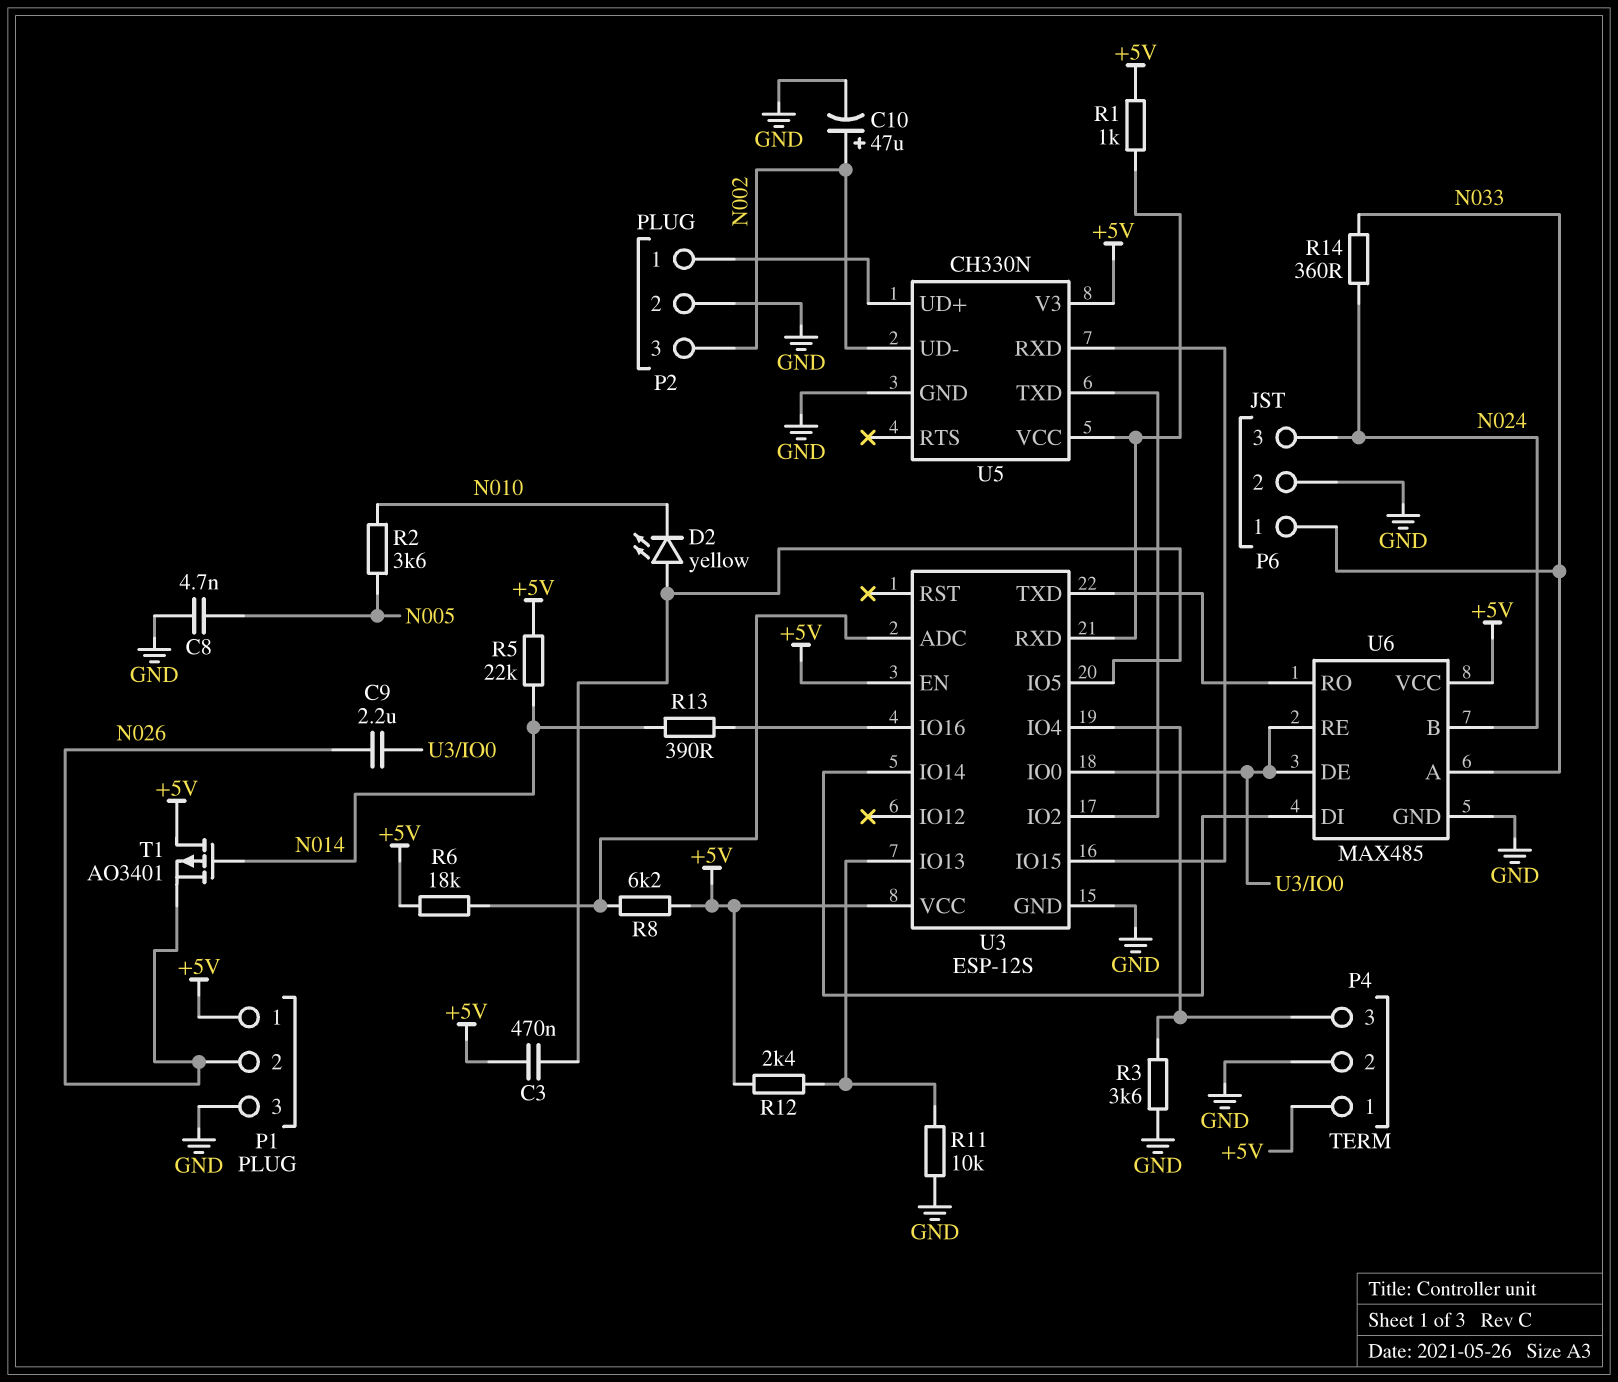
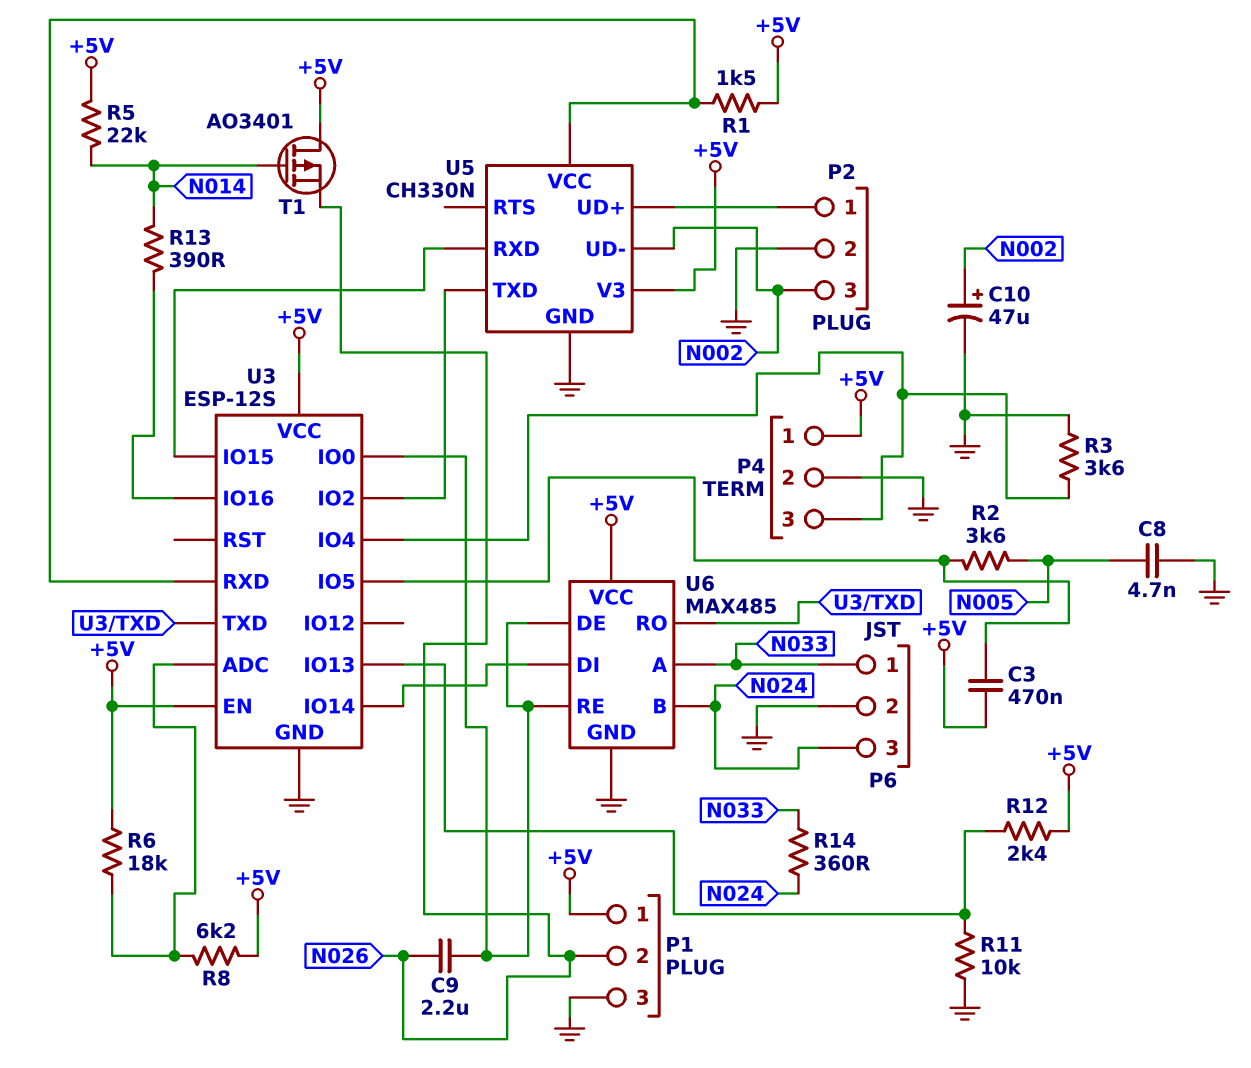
D2: LED yellow (A U3/IO5, K N010) -> none
R1: 1k (+5V, U3/RXD) -> 1.5k (+5V, U3/RXD)
R2: 3.6k (N005, N010) -> 3.6k (N005, U3/IO5)

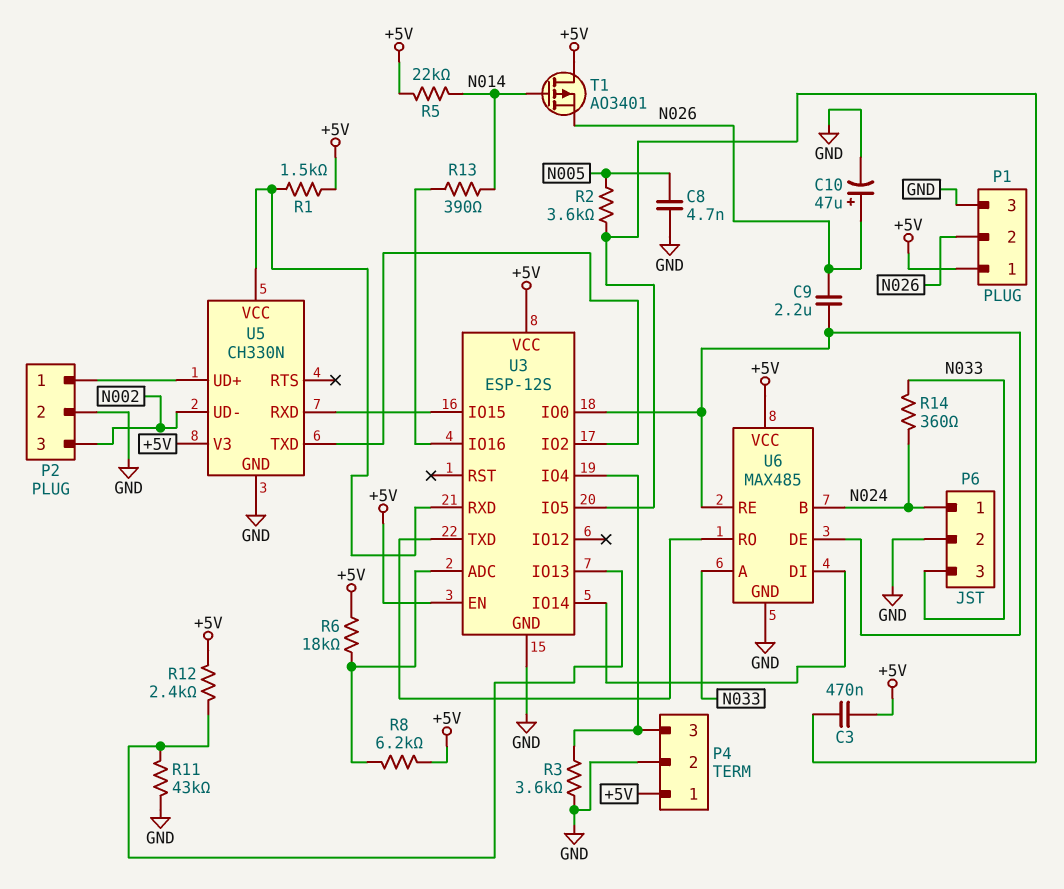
C10: 47uF (plus N002, minus GND) -> 47uF (plus N026, minus GND)
P6 pin 1: N033 -> N024
P6 pin 3: N024 -> N033
R11: 10k (GND, U3/IO13) -> 43k (GND, U3/IO13)

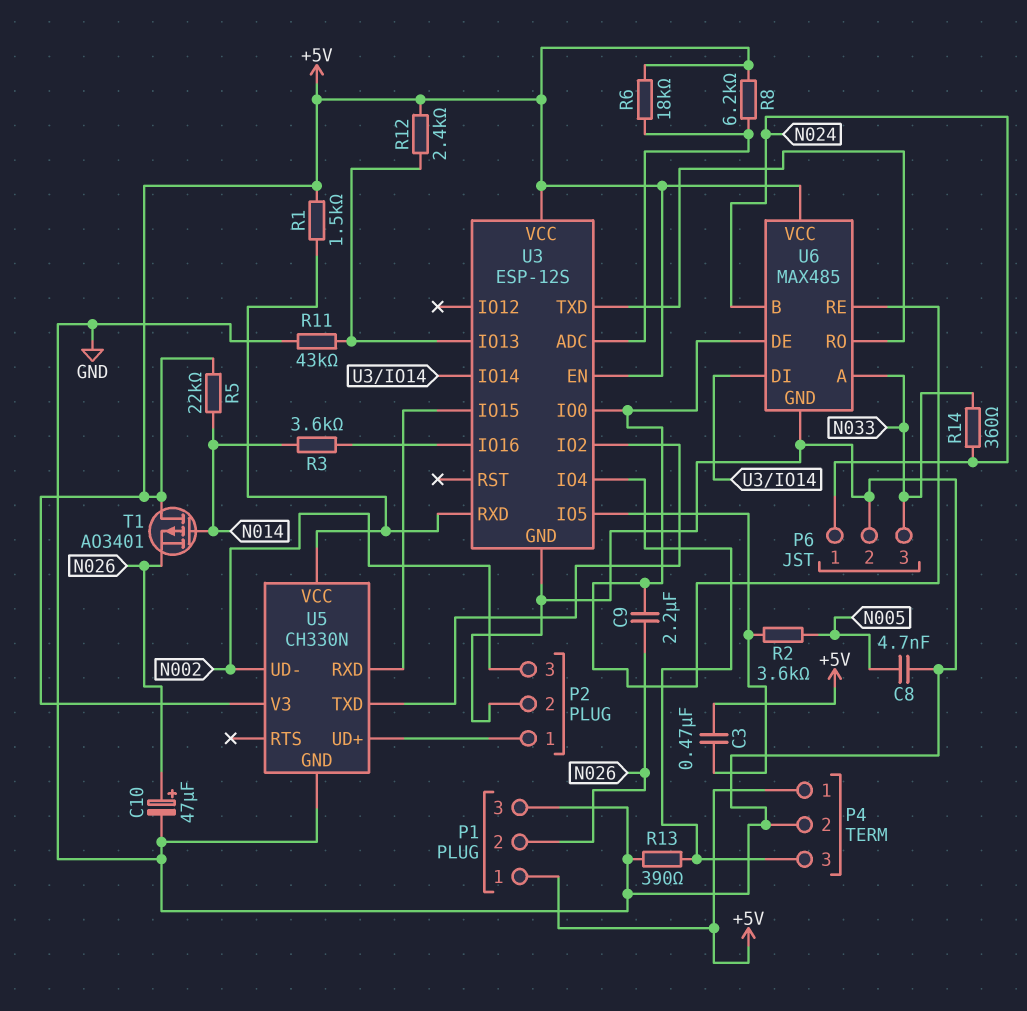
R3: 3.6k (GND, P4/3) -> 3.6k (N014, U3/IO16)
R13: 390 (N014, U3/IO16) -> 390 (GND, P4/3)

